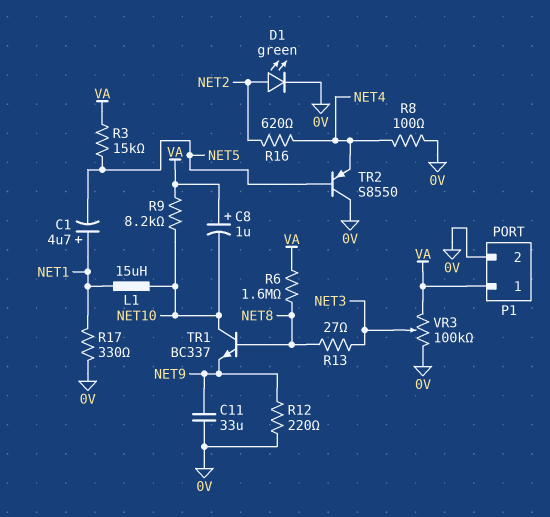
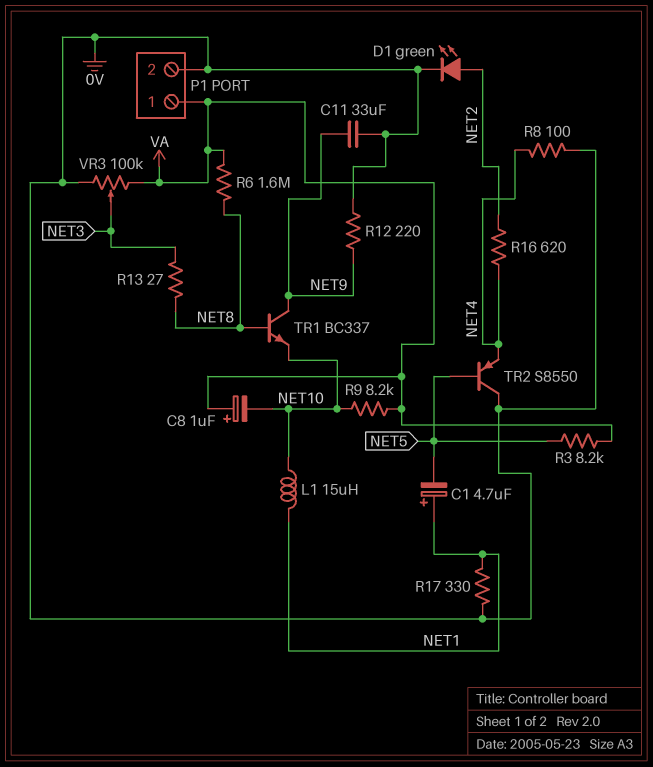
R3: 15k (NET5, VA) -> 8.2k (NET5, VA)
TR1: NPN BC337 (B NET8, C NET10, E NET9) -> NPN BC337 (B NET8, C NET9, E NET10)

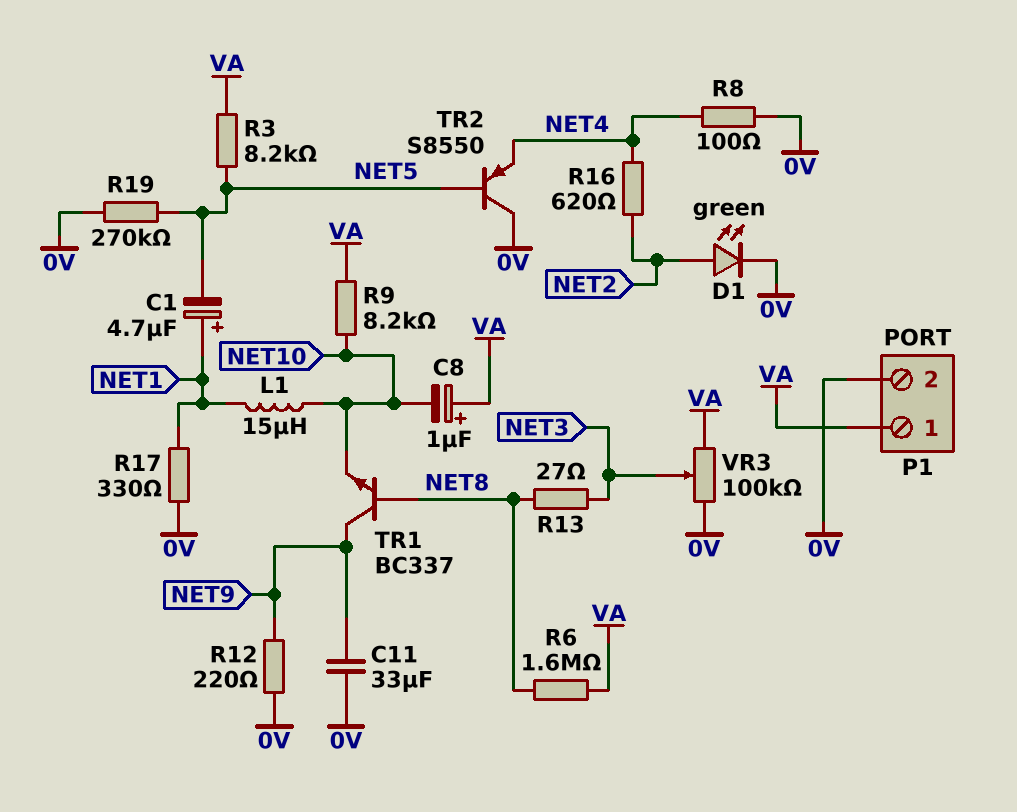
R19: none -> 270k (0V, NET5)

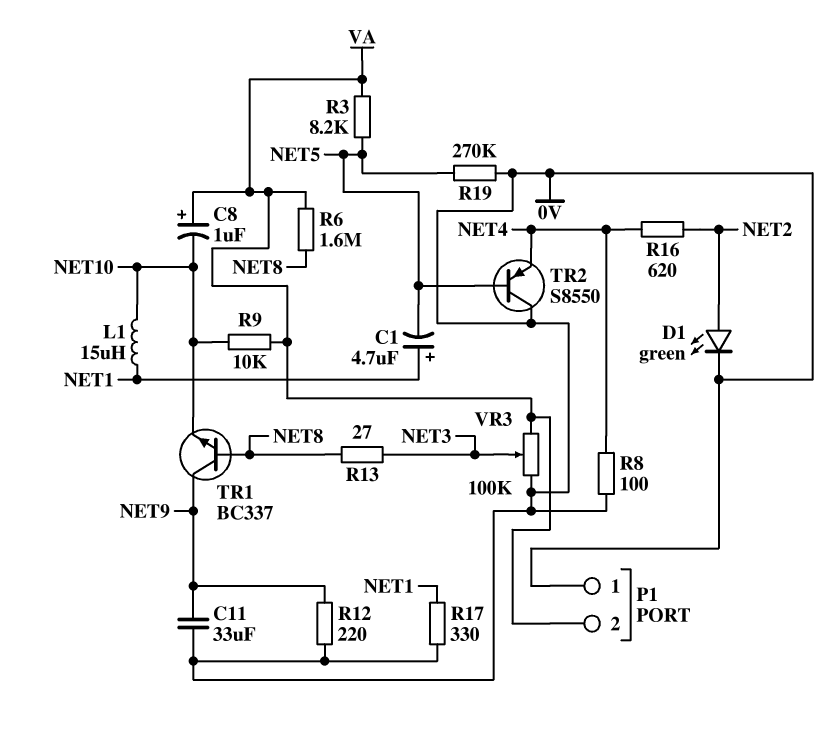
P1 pin 1: VA -> 0V
P1 pin 2: 0V -> VA
R9: 8.2k (NET10, VA) -> 10k (NET10, VA)

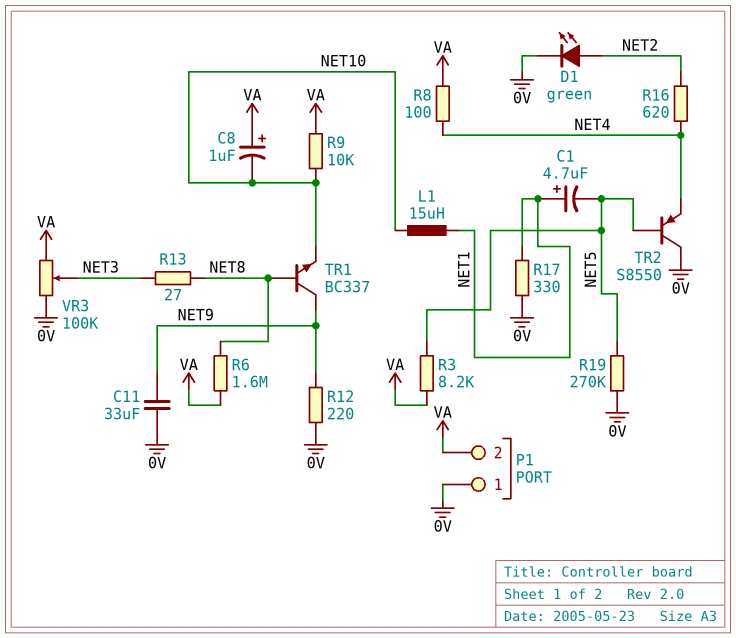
R8: 100 (0V, NET4) -> 100 (NET4, VA)

